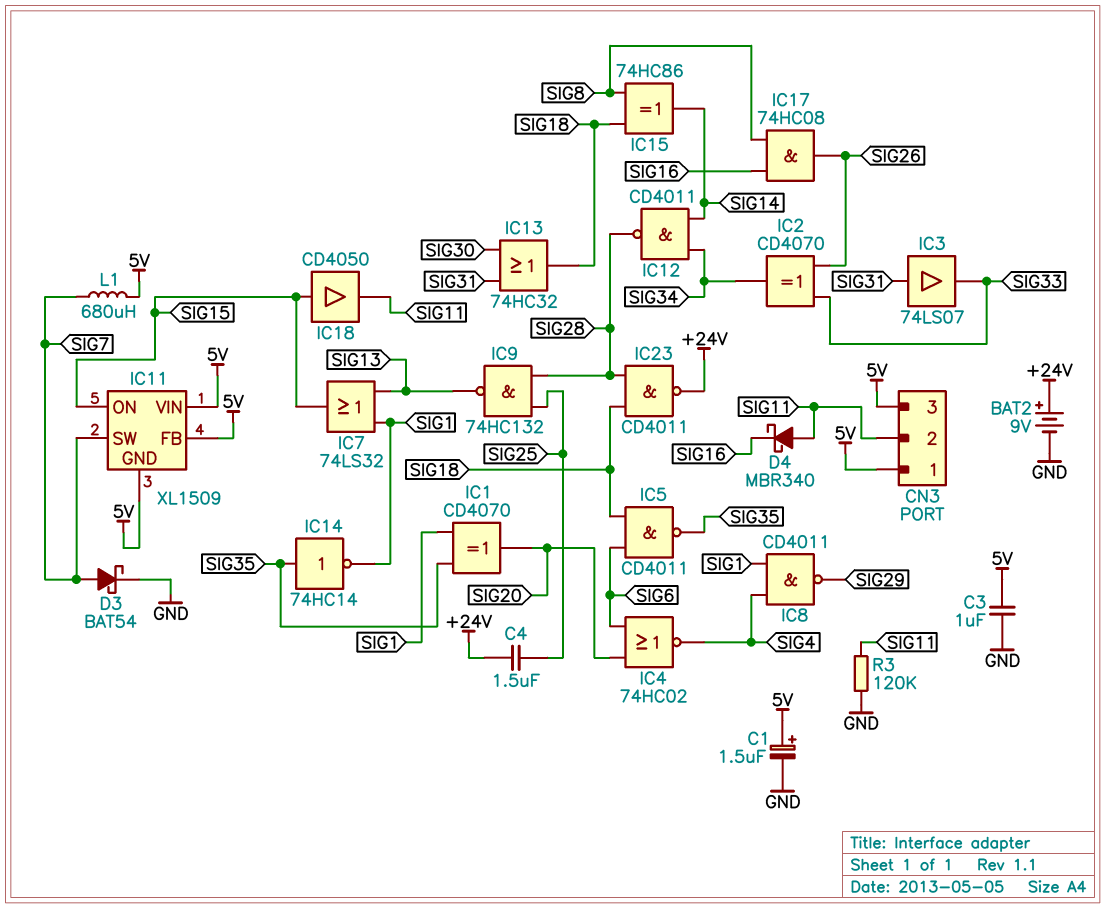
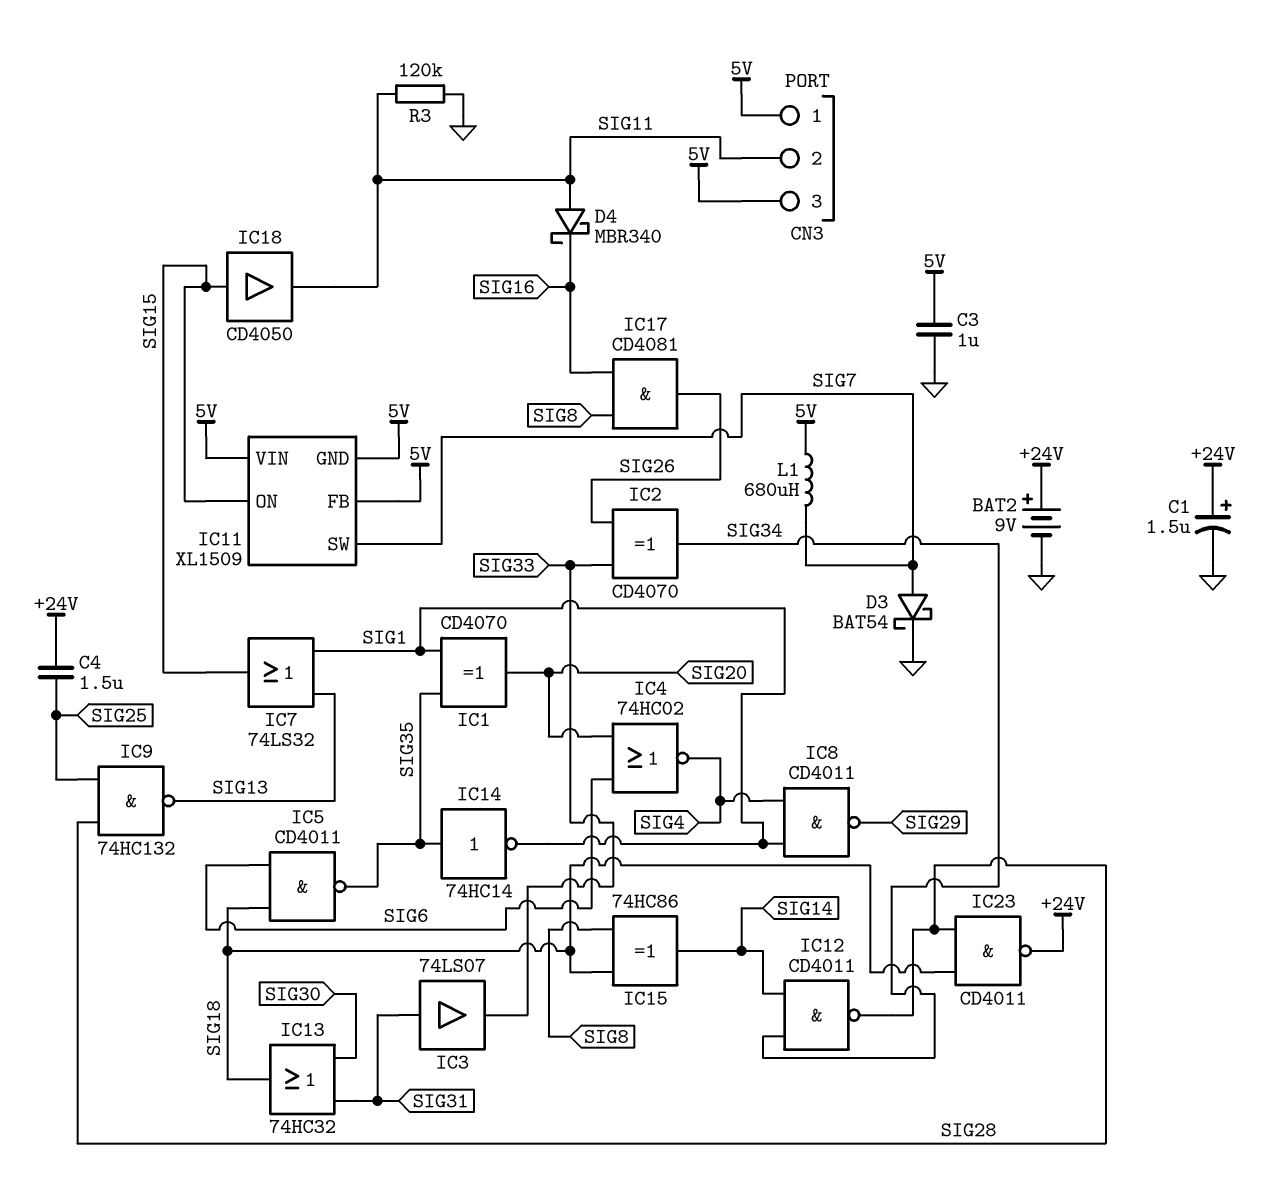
C1: 1.5uF (plus 5V, minus GND) -> 1.5uF (plus +24V, minus GND)
IC17: AND 74HC08 (in SIG8, in SIG16, out SIG26) -> AND CD4081 (in SIG8, in SIG16, out SIG26)

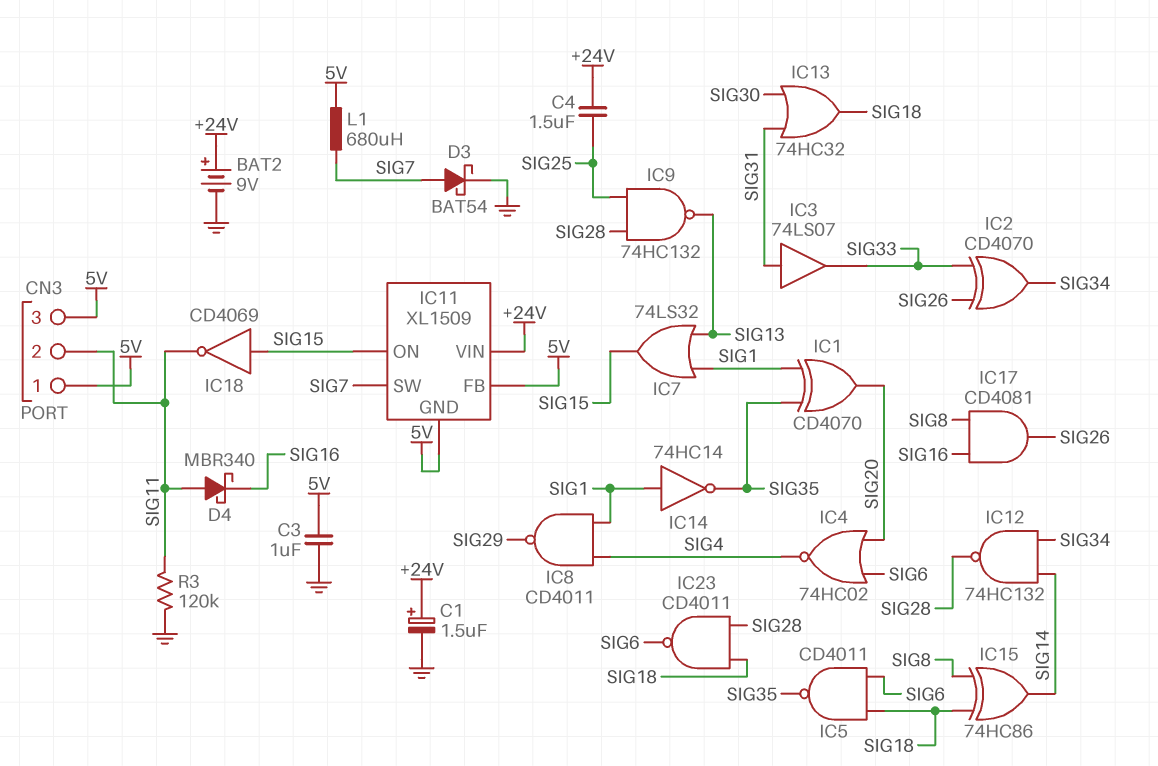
IC11 pin VIN: 5V -> +24V
IC12: NAND CD4011 (in SIG14, in SIG34, out SIG28) -> NAND 74HC132 (in SIG14, in SIG34, out SIG28)
IC14: NOT 74HC14 (in SIG35, out SIG1) -> NOT 74HC14 (in SIG1, out SIG35)
IC18: buffer CD4050 (in SIG15, out SIG11) -> NOT CD4069 (in SIG15, out SIG11)
IC23: NAND CD4011 (in SIG18, in SIG28, out +24V) -> NAND CD4011 (in SIG18, in SIG28, out SIG6)

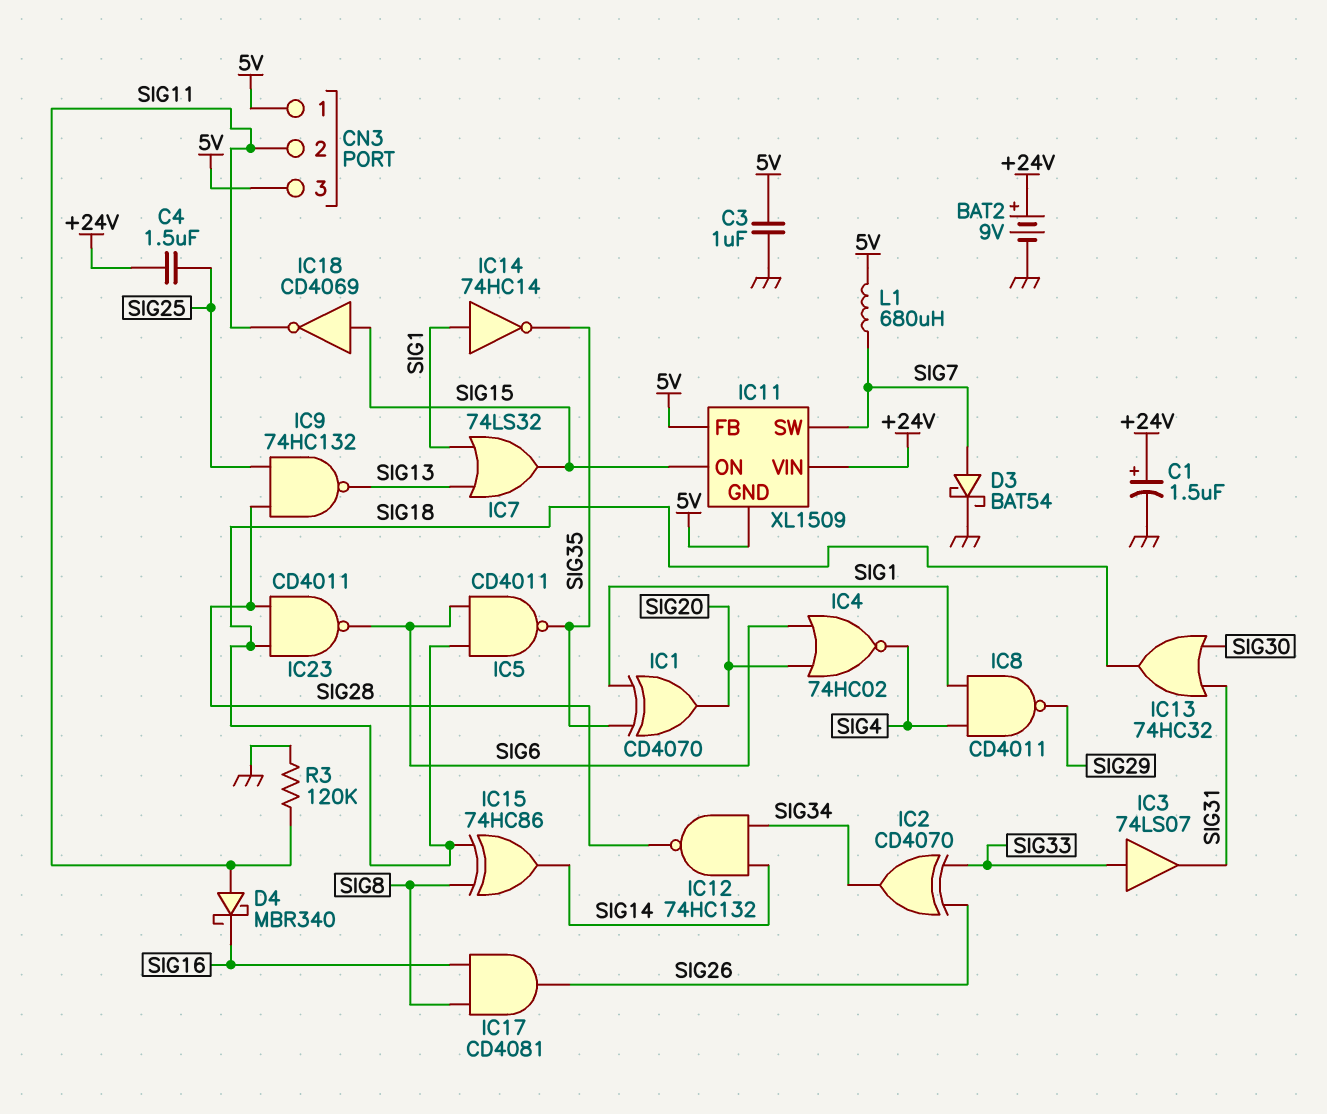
IC3: buffer 74LS07 (in SIG31, out SIG33) -> buffer 74LS07 (in SIG33, out SIG31)

